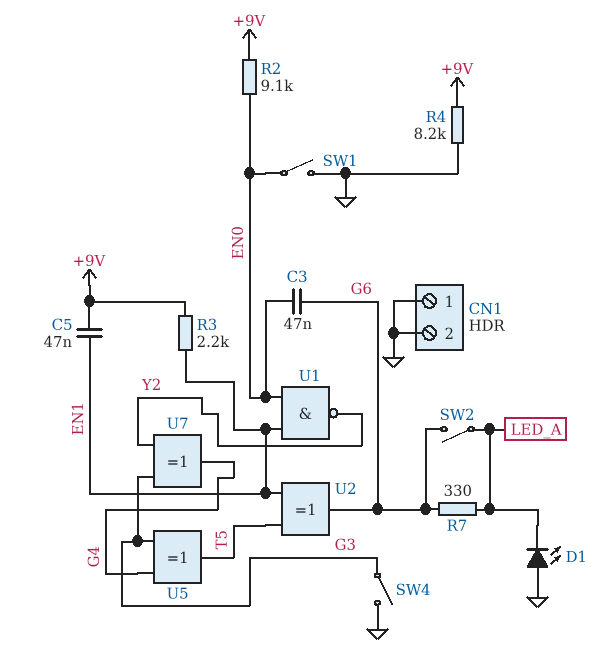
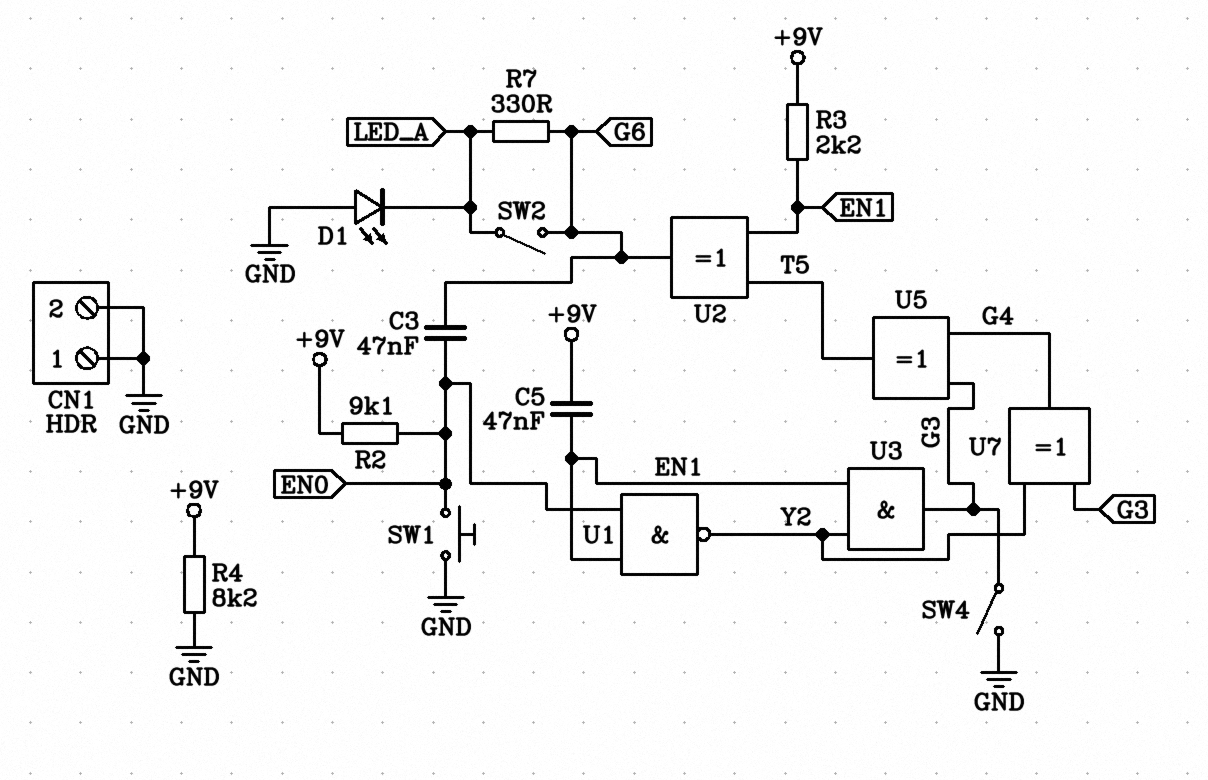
SW1: switch (EN0, GND) -> button (EN0, GND)
U3: none -> AND (in EN1, in Y2, out G3)

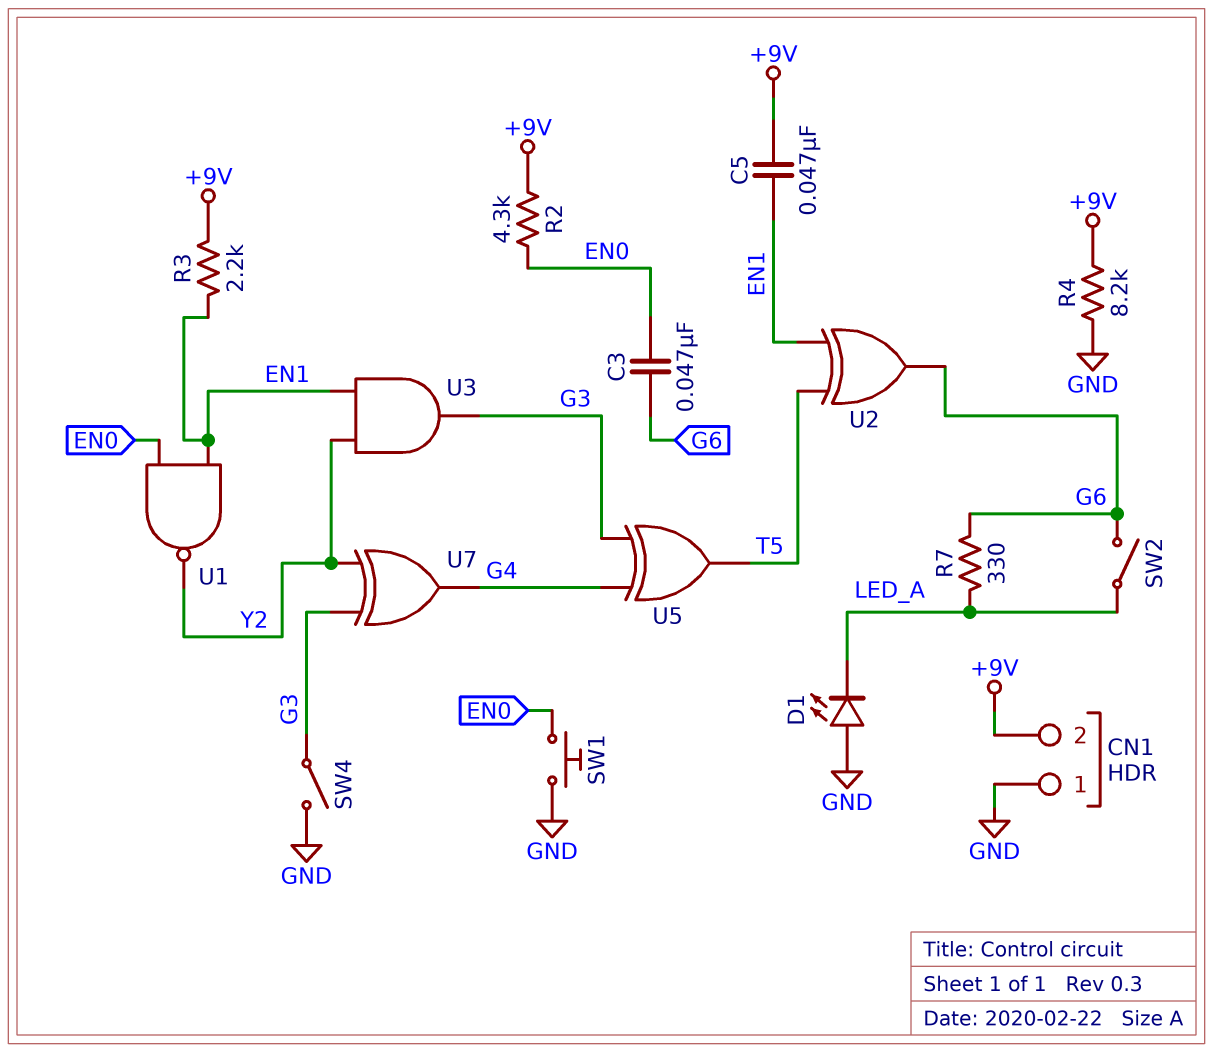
CN1 pin 2: GND -> +9V
R2: 9.1k (+9V, EN0) -> 4.3k (+9V, EN0)

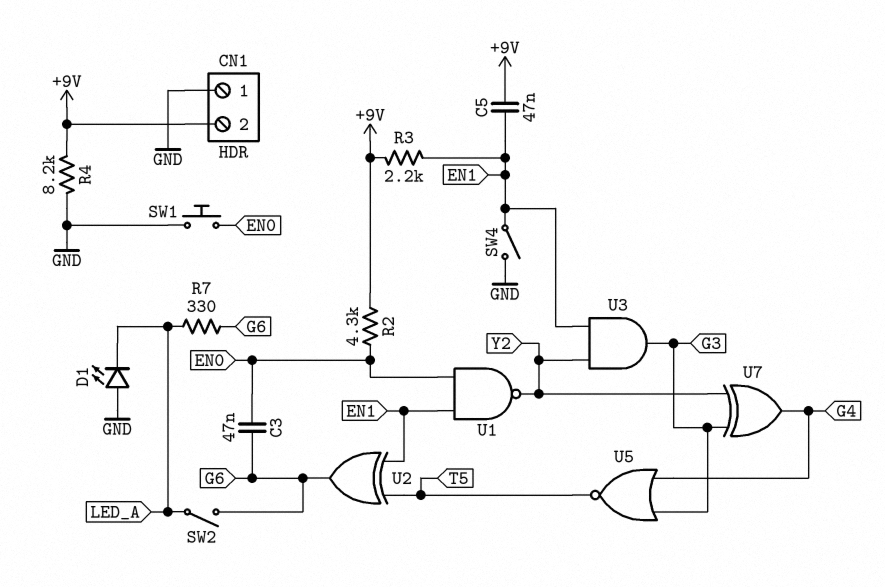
SW4: switch (G3, GND) -> switch (EN1, GND)
U5: XOR (in G3, in G4, out T5) -> NOR (in G3, in G4, out T5)

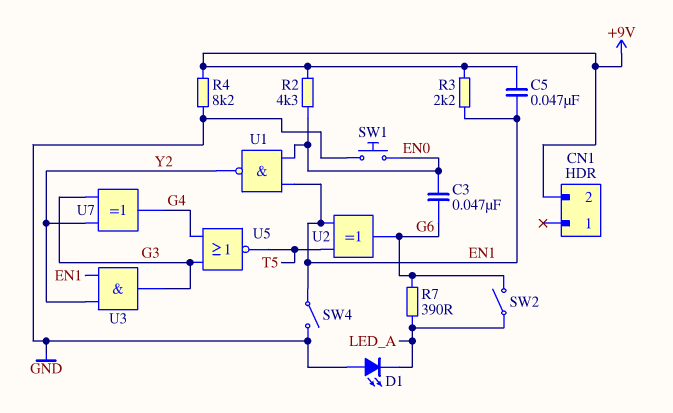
CN1 pin 1: GND -> none
R7: 330 (G6, LED_A) -> 390 (G6, LED_A)

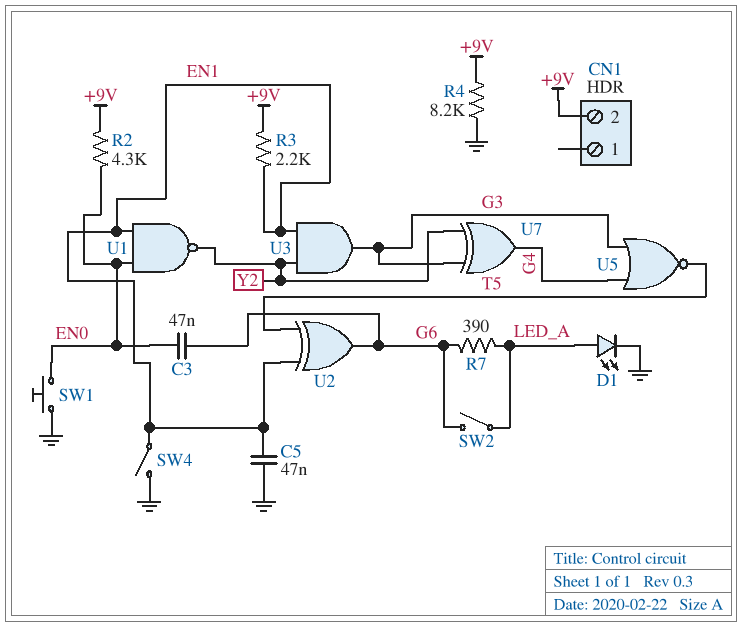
C5: 47nF (+9V, EN1) -> 47nF (EN1, GND)
D1: LED (A GND, K LED_A) -> LED (A LED_A, K GND)

